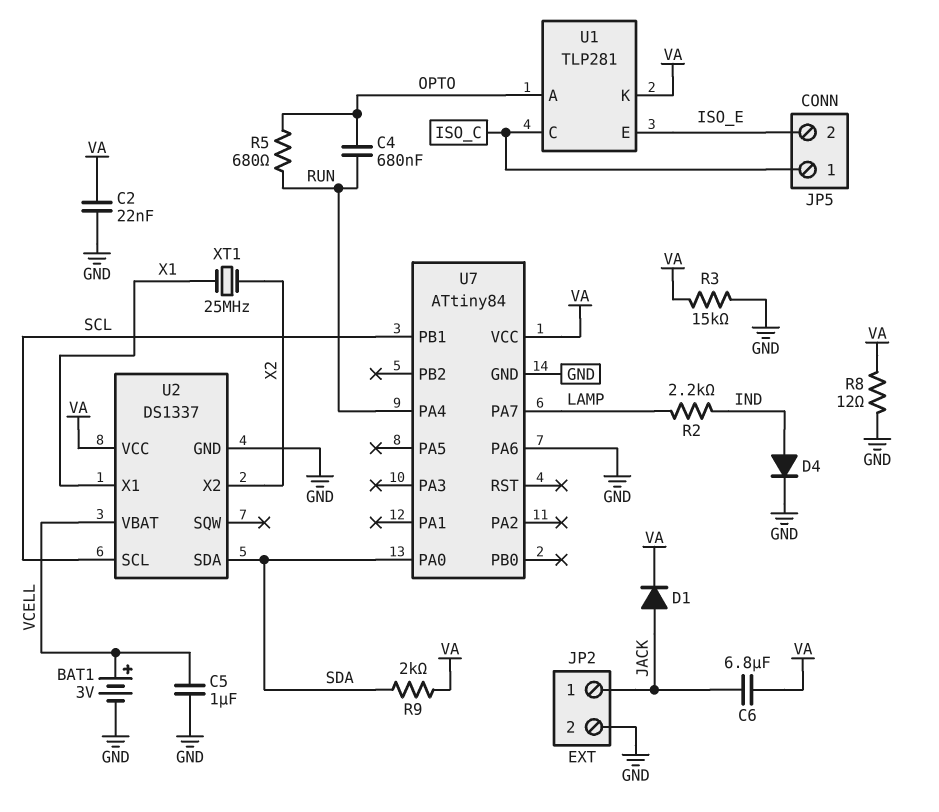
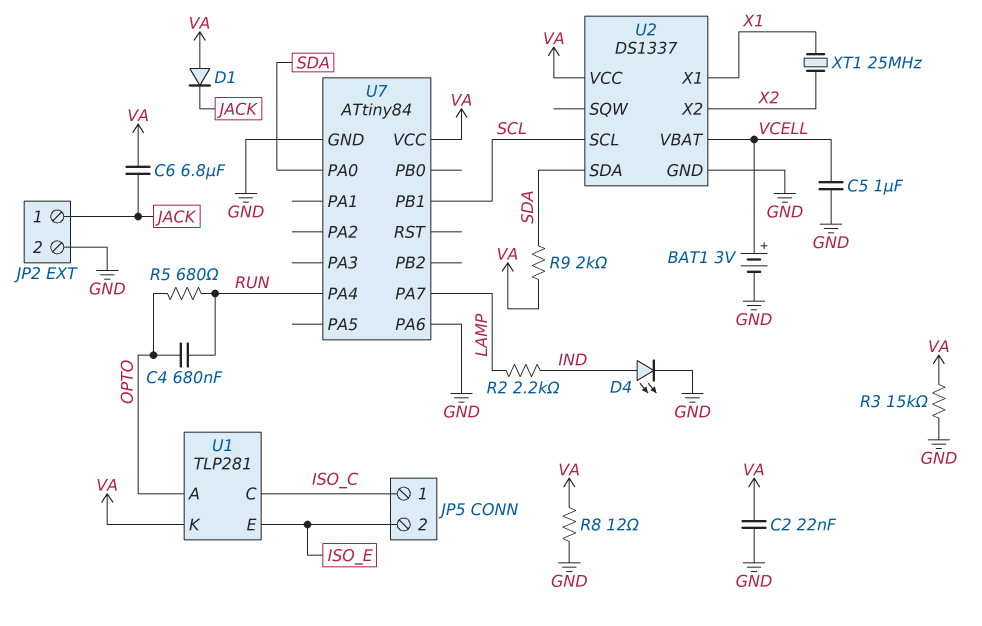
D1: diode (A JACK, K VA) -> diode (A VA, K JACK)
D4: diode (A IND, K GND) -> LED (A IND, K GND)

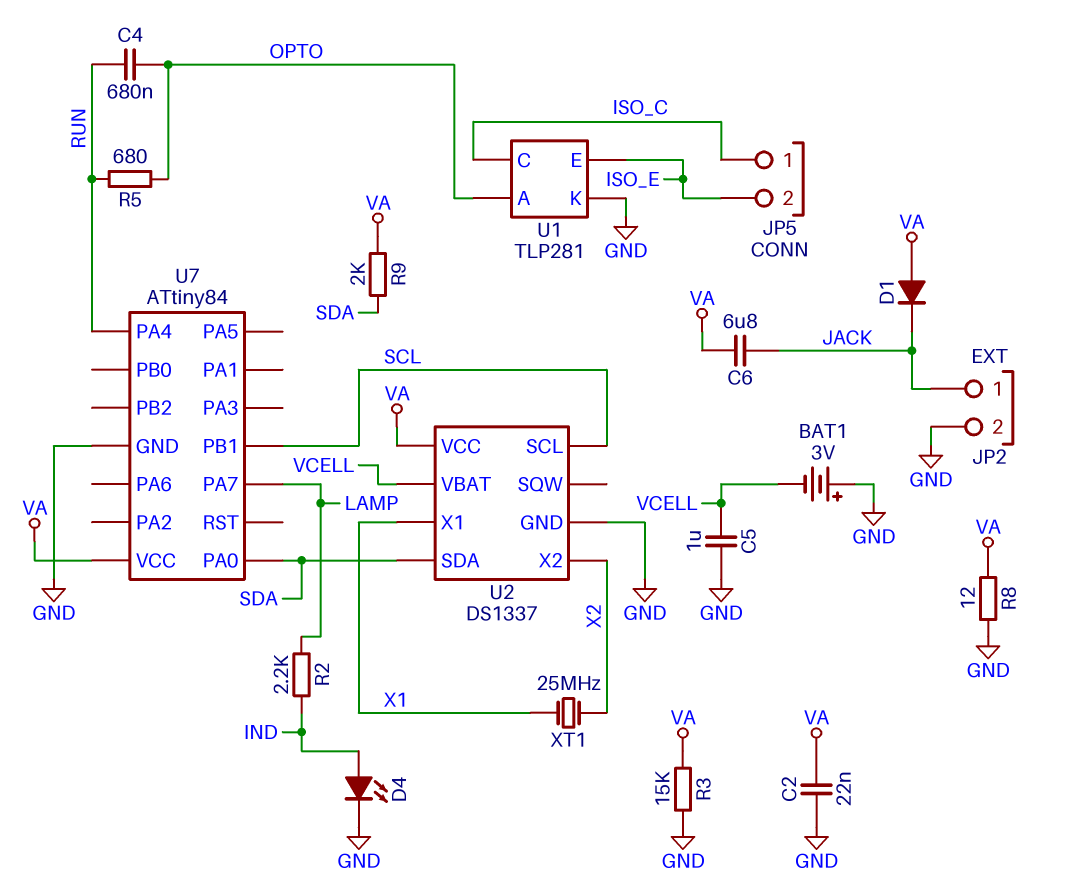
BAT1: 3V (plus VCELL, minus GND) -> 3V (plus GND, minus VCELL)
U1 pin K: VA -> GND
U7 pin PA6: GND -> none

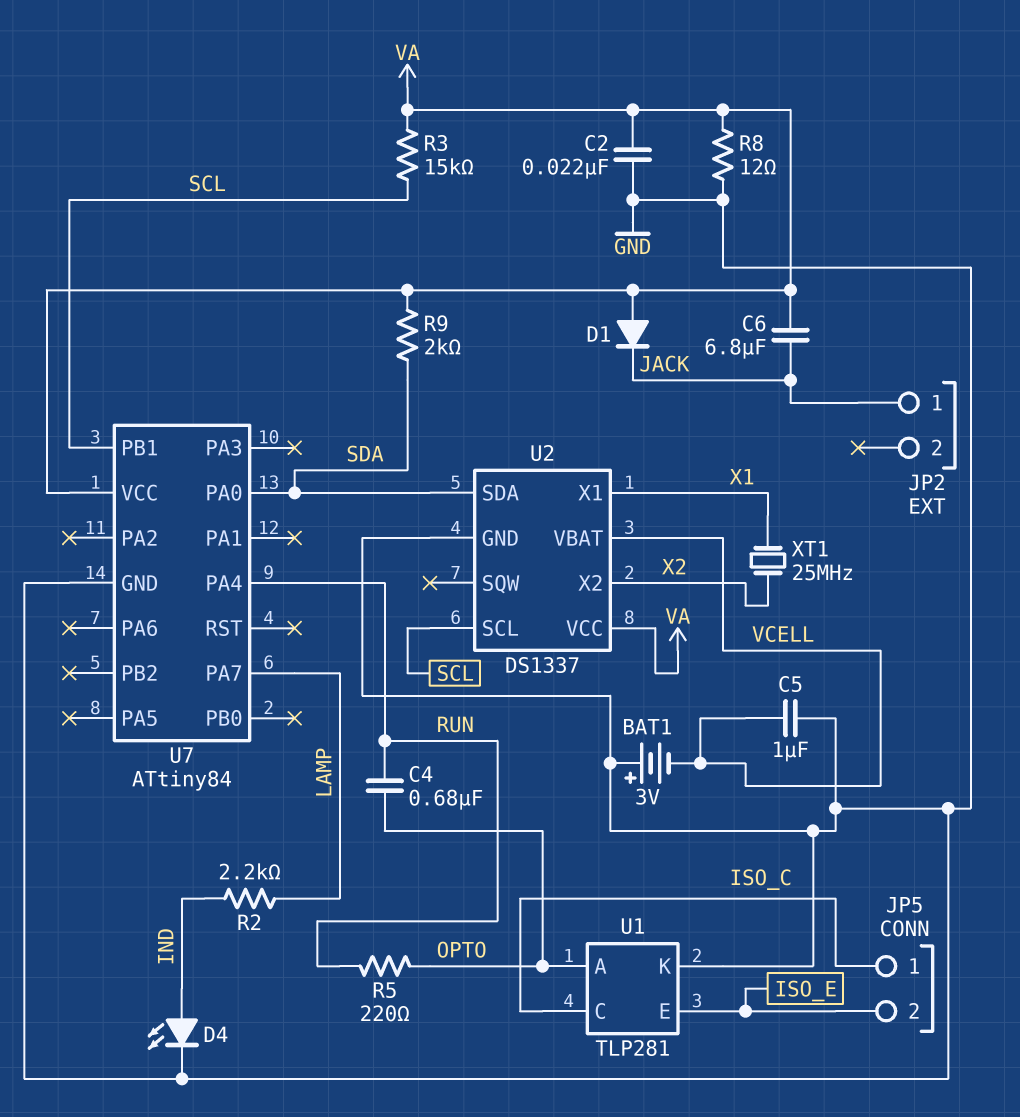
JP2 pin 2: GND -> none
R3: 15k (GND, VA) -> 15k (SCL, VA)
R5: 680 (OPTO, RUN) -> 220 (OPTO, RUN)

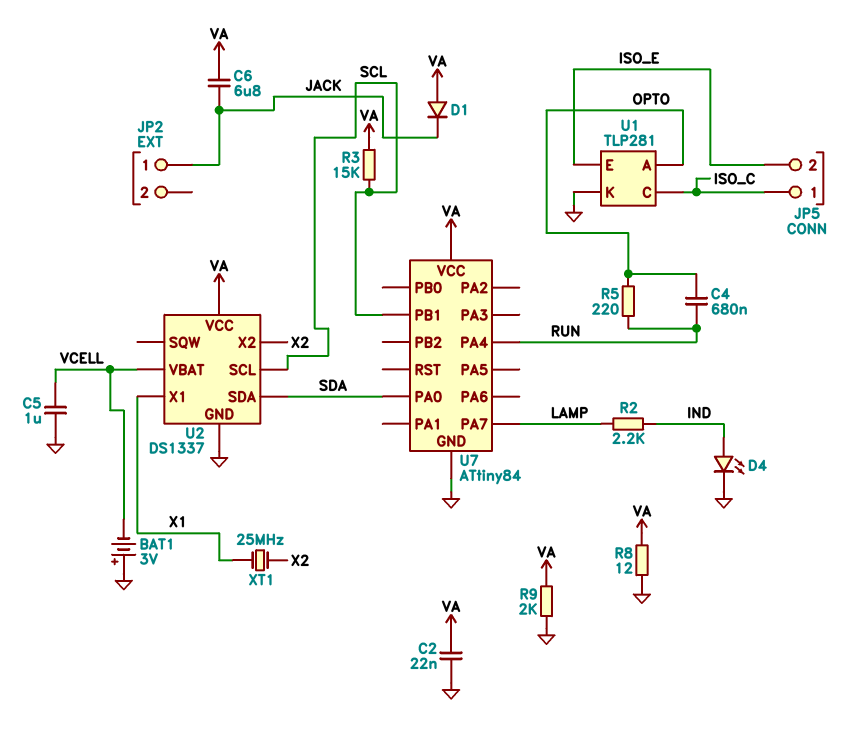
R9: 2k (SDA, VA) -> 2k (GND, VA)

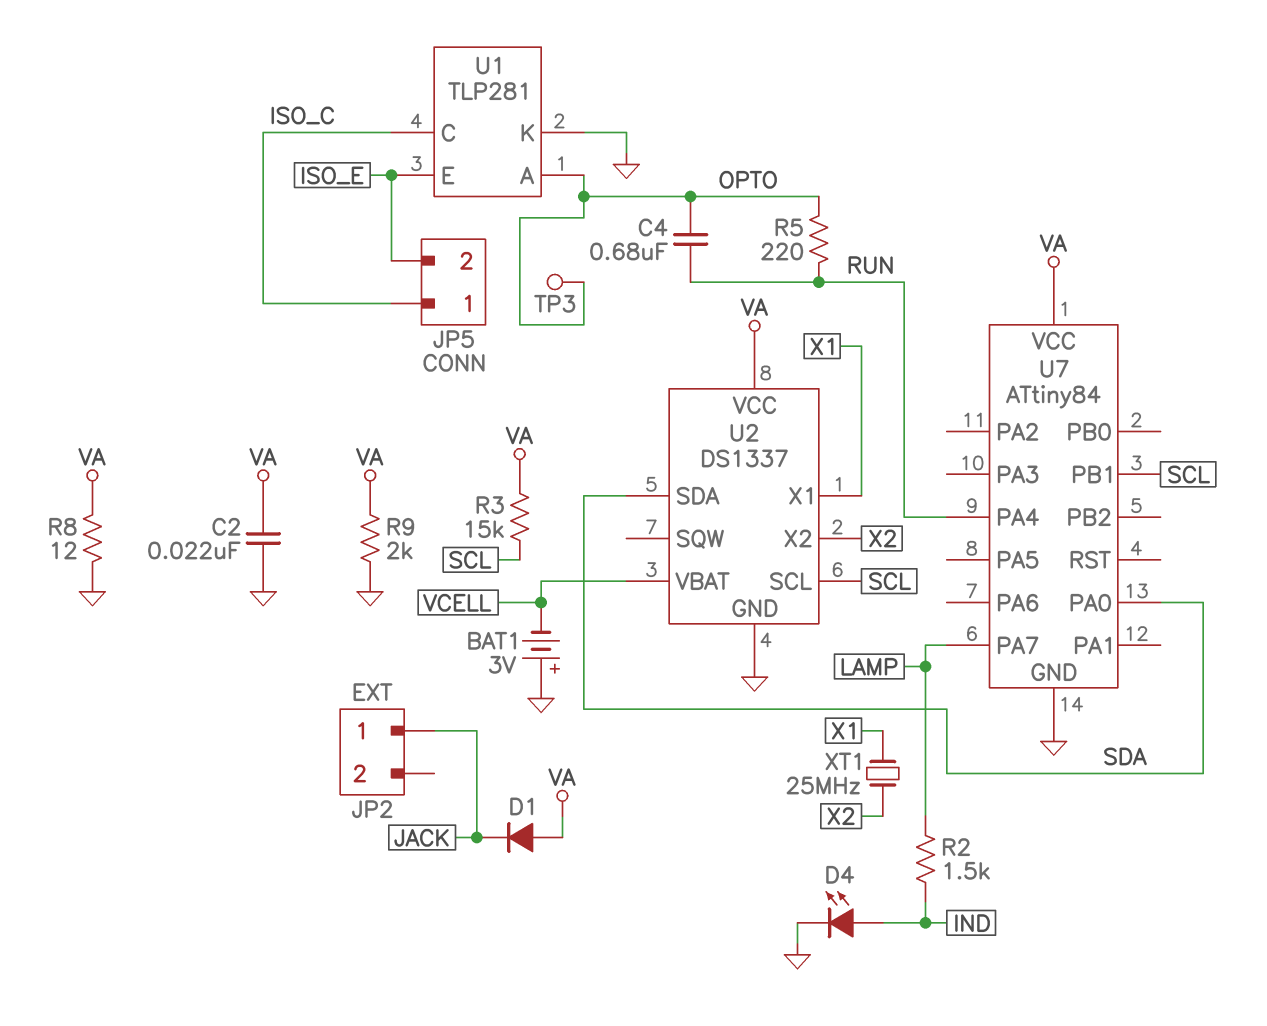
C5: 1uF (GND, VCELL) -> none
C6: 6.8uF (JACK, VA) -> none
R2: 2.2k (IND, LAMP) -> 1.5k (IND, LAMP)
TP3: none -> test point (OPTO)

